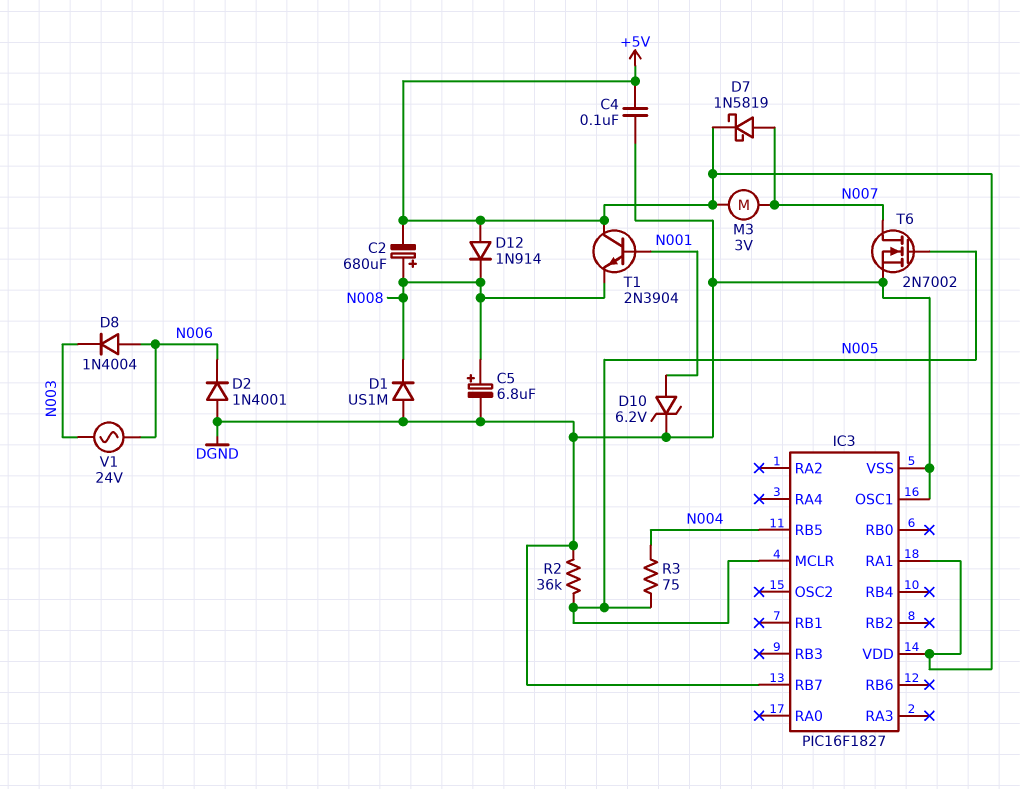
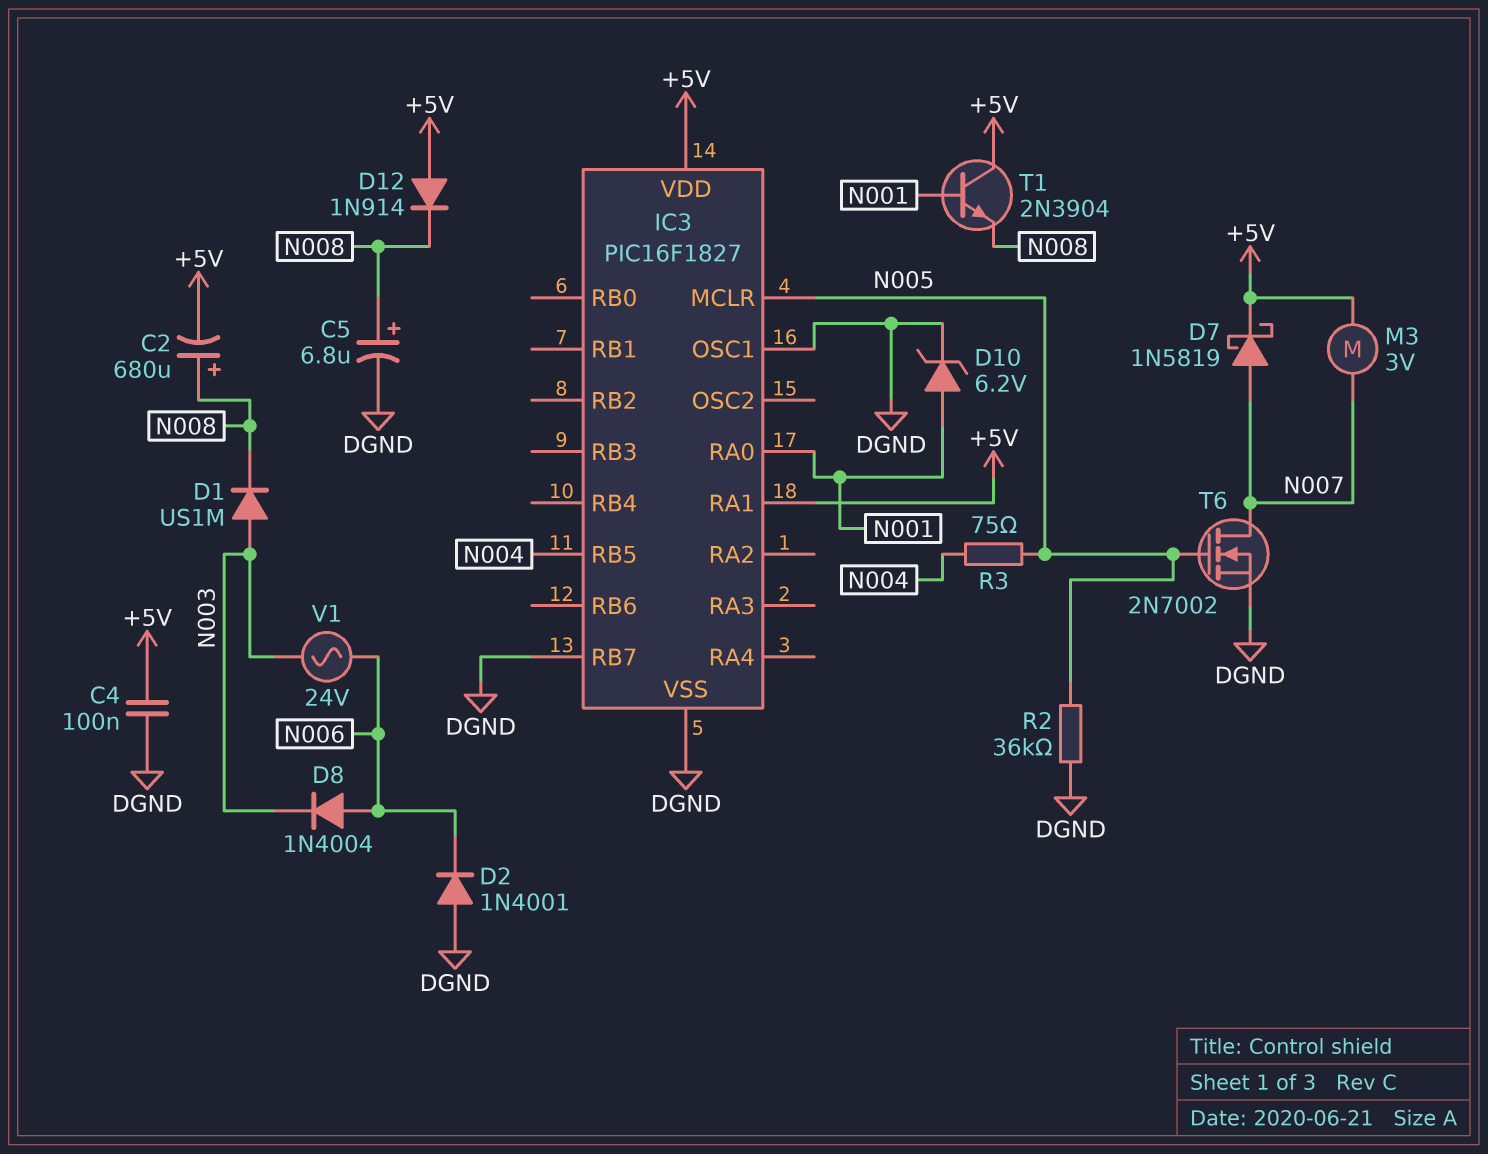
D1: diode US1M (A DGND, K N008) -> diode US1M (A N003, K N008)
IC3 pin RA0: none -> N001

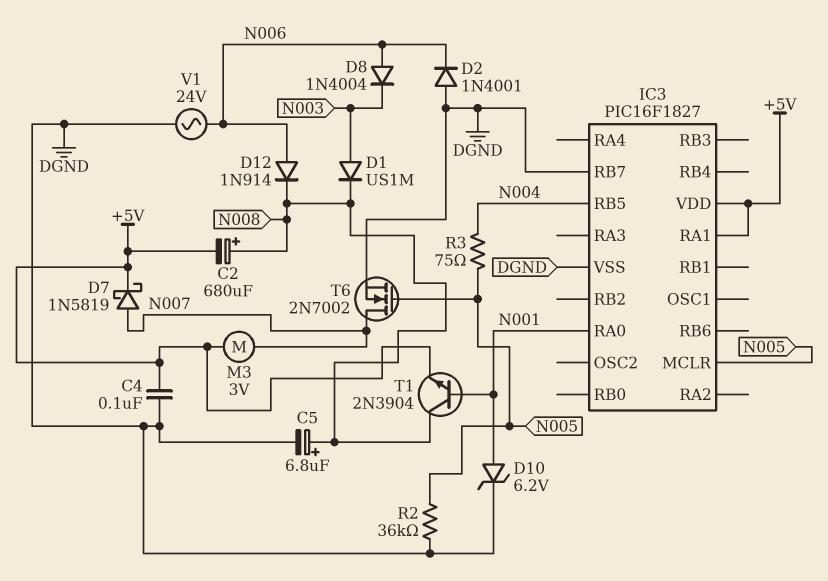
D12: diode 1N914 (A +5V, K N008) -> diode 1N914 (A N006, K N008)
IC3 pin OSC1: DGND -> none
T1: NPN 2N3904 (B N001, C +5V, E N008) -> NPN 2N3904 (B N001, C N008, E +5V)
V1: AC 24V (N003, N006) -> AC 24V (DGND, N006)

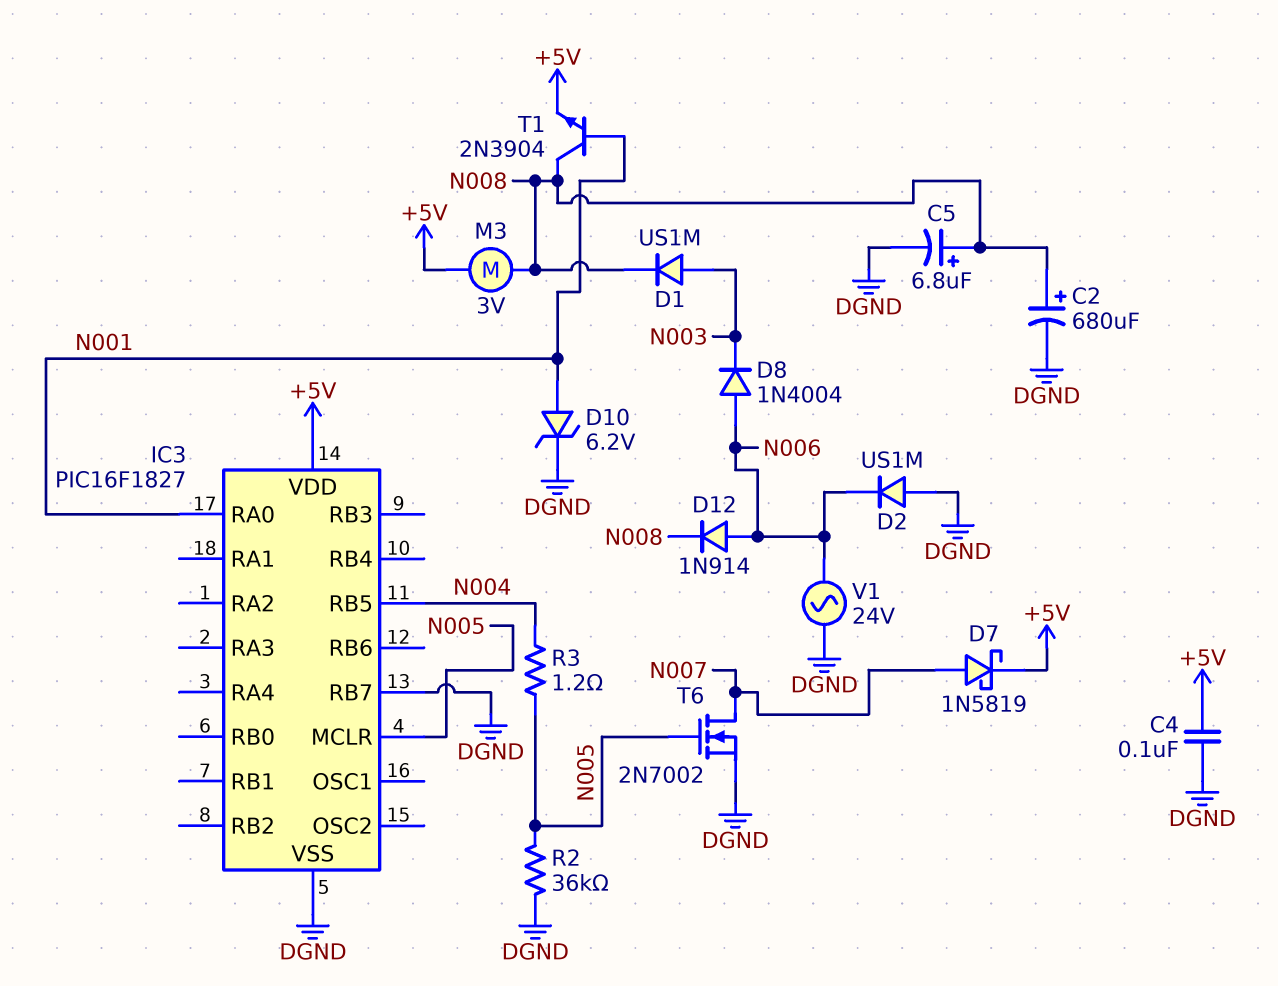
C2: 680uF (plus N008, minus +5V) -> 680uF (plus N008, minus DGND)
D2: diode 1N4001 (A DGND, K N006) -> diode US1M (A DGND, K N006)
IC3 pin RA1: +5V -> none
M3: motor 3V (+5V, N007) -> motor 3V (+5V, N008)
R3: 75 (N004, N005) -> 1.2 (N004, N005)

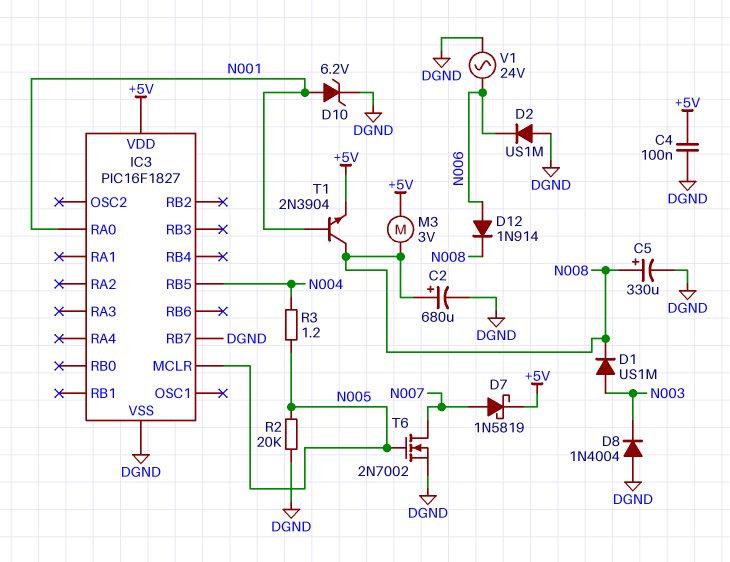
C5: 6.8uF (plus N008, minus DGND) -> 330uF (plus N008, minus DGND)
D8: diode 1N4004 (A N006, K N003) -> diode 1N4004 (A DGND, K N003)
R2: 36k (DGND, N005) -> 20k (DGND, N005)

